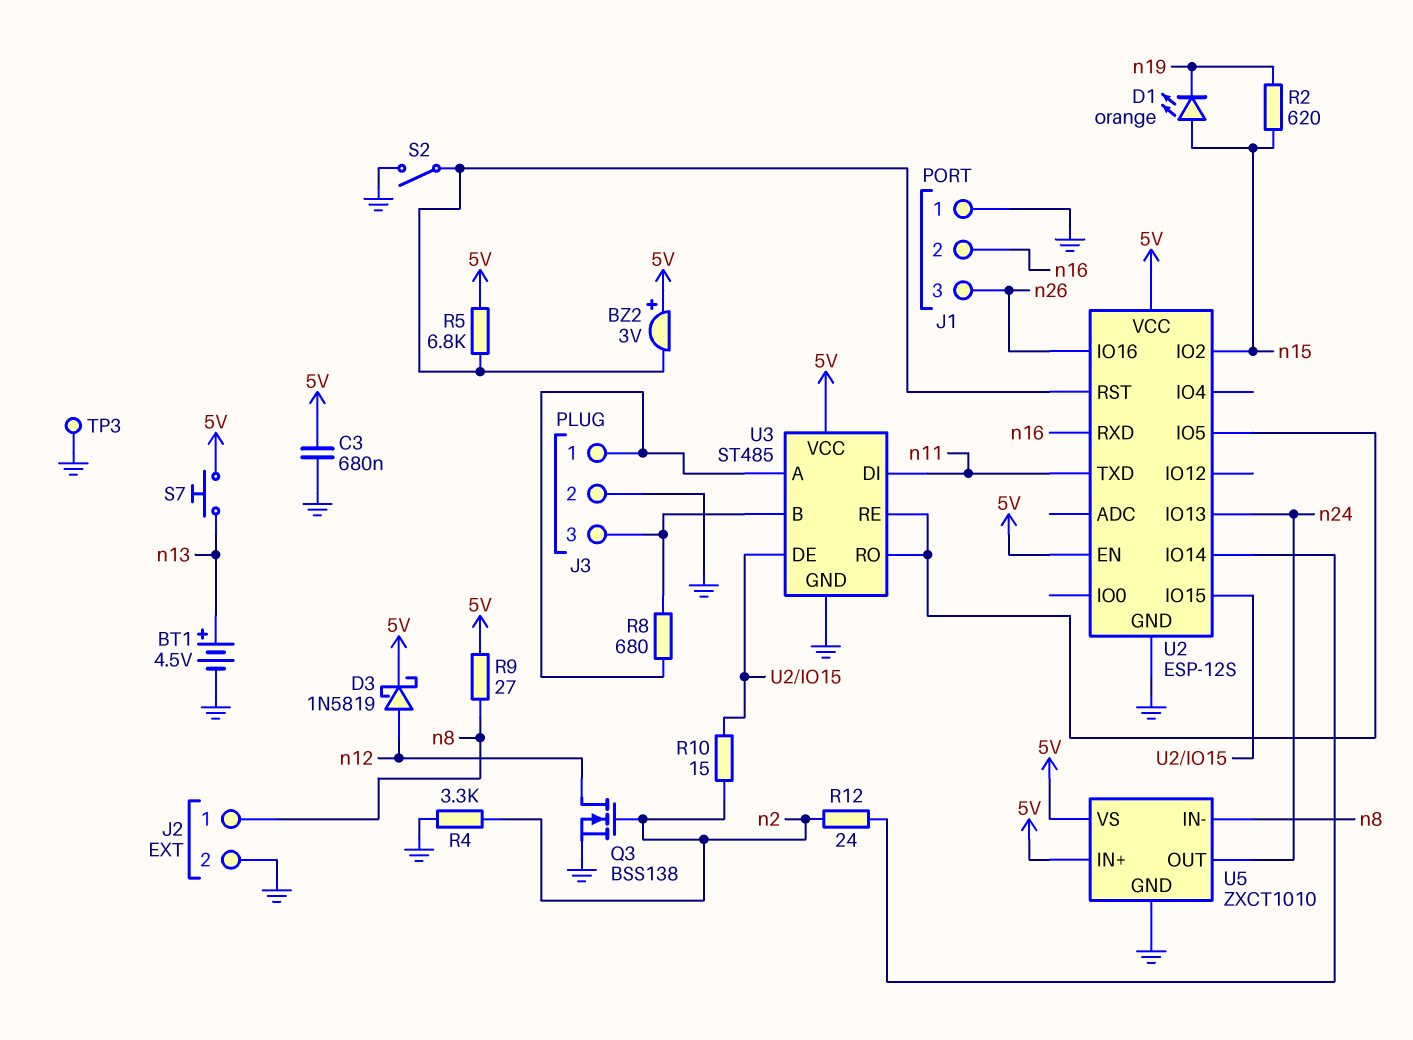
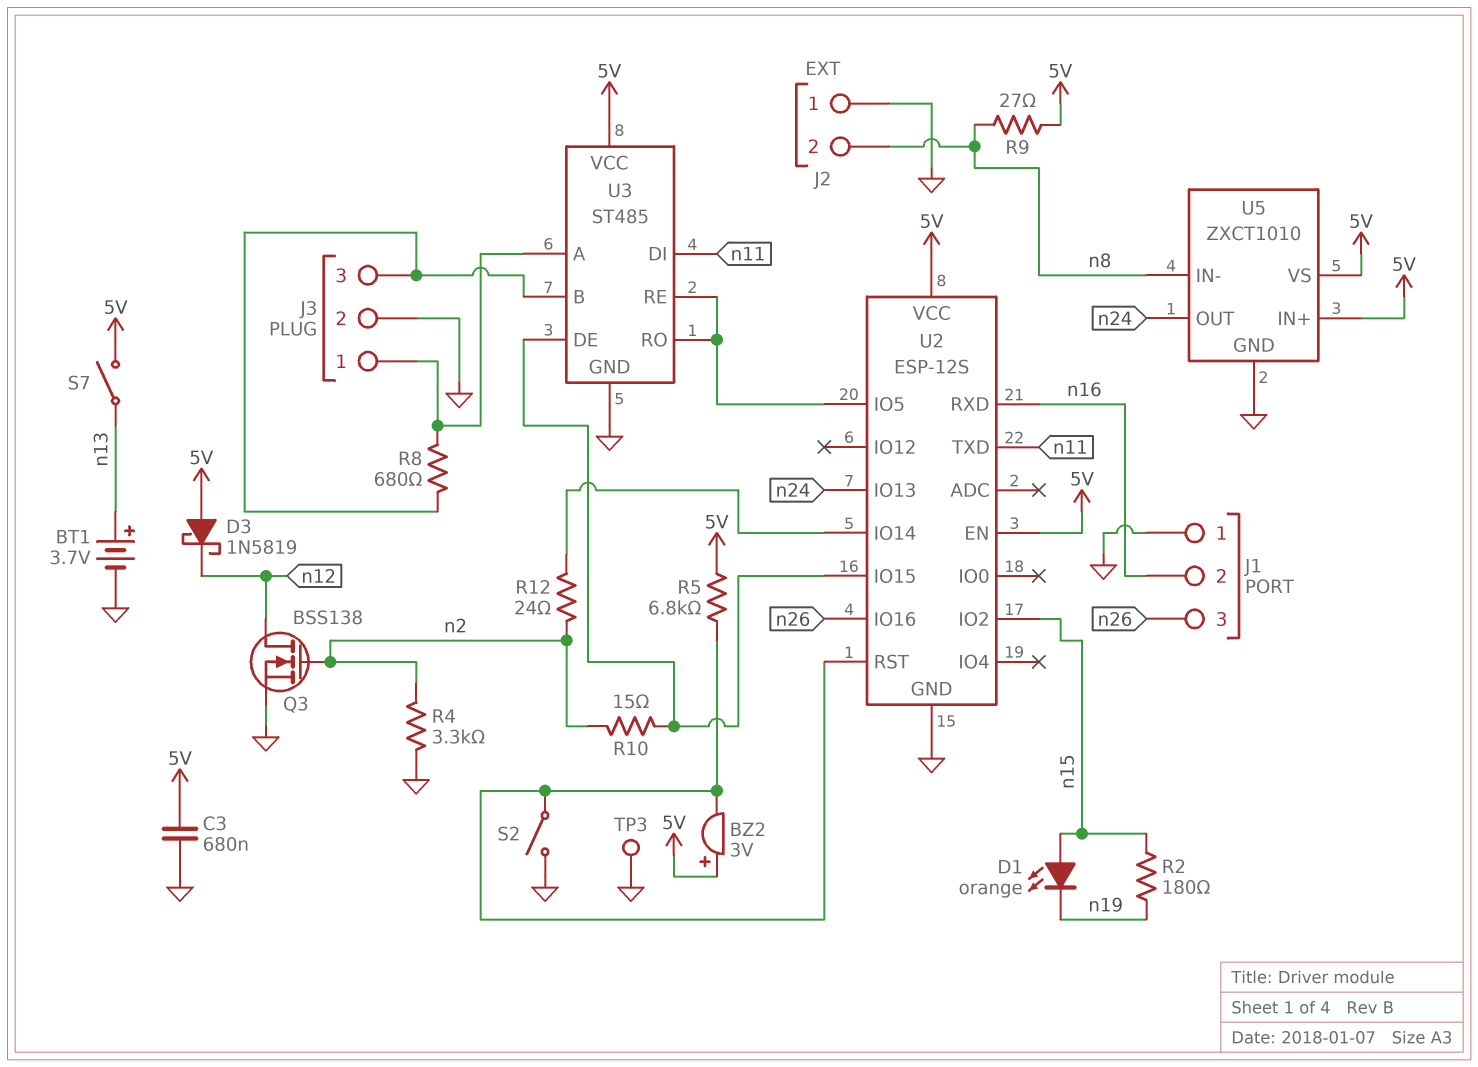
BT1: 4.5V (plus n13, minus GND) -> 3.7V (plus n13, minus GND)
D3: schottky 1N5819 (A n12, K 5V) -> schottky 1N5819 (A 5V, K n12)
J2 pin 1: n8 -> GND
J2 pin 2: GND -> n8
R2: 620 (n15, n19) -> 180 (n15, n19)
S7: button (5V, n13) -> switch (5V, n13)

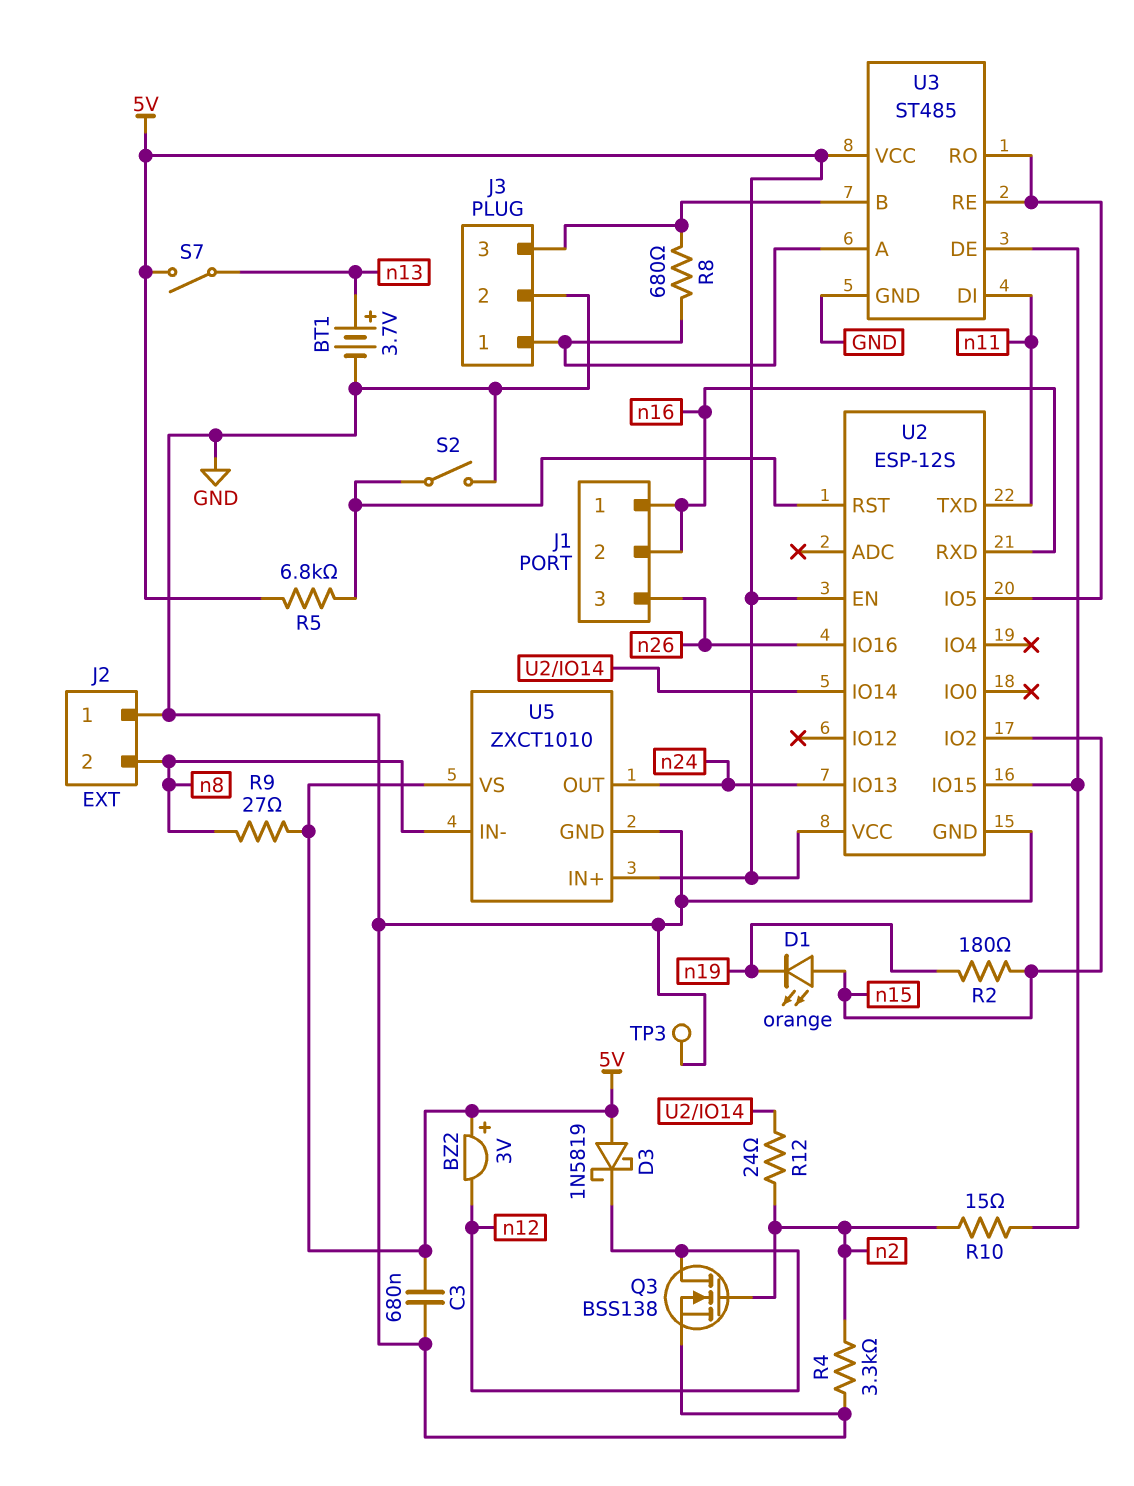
BZ2: buzzer 3V (plus 5V, minus U2/RST) -> buzzer 3V (plus 5V, minus n12)
J1 pin 1: GND -> n16

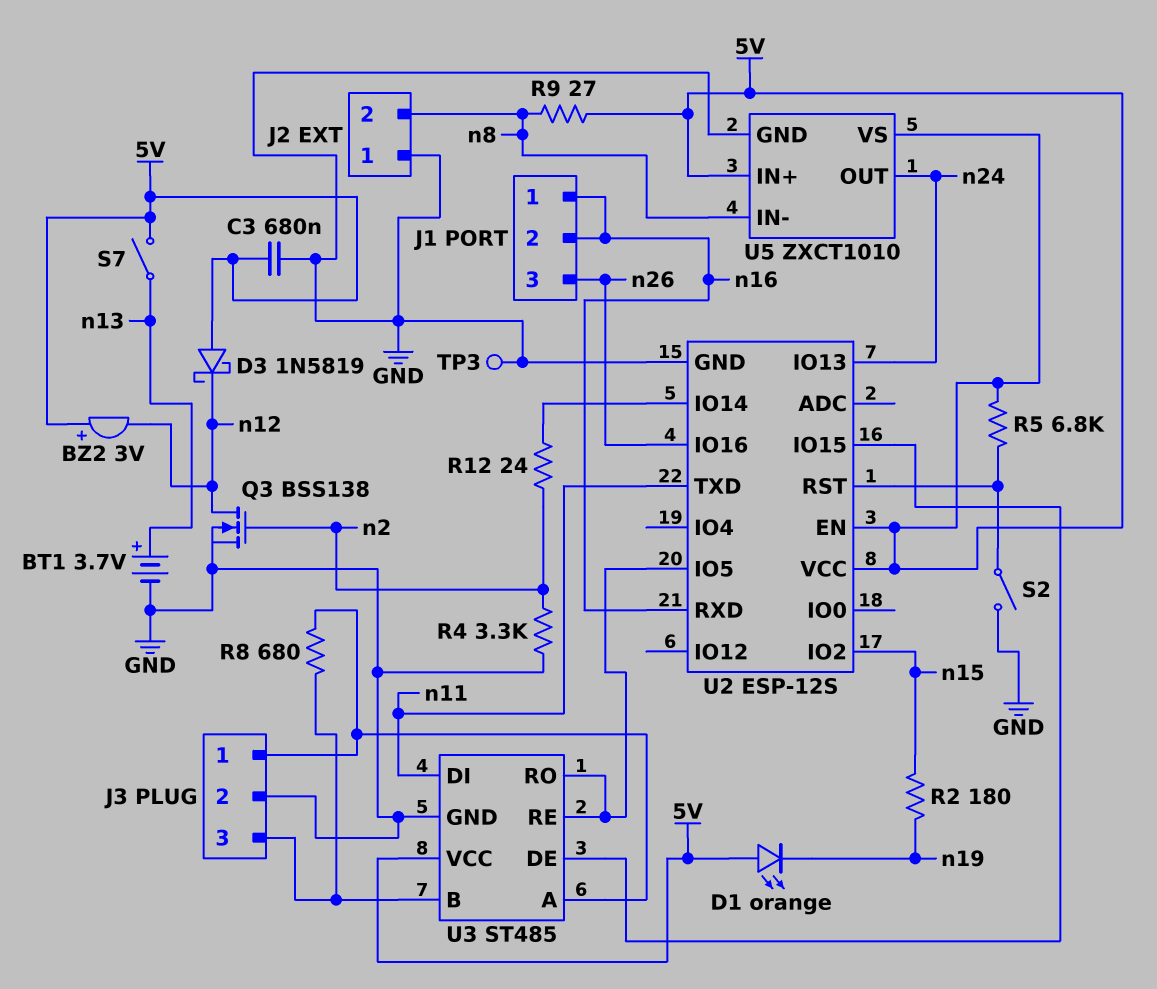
D1: LED orange (A n15, K n19) -> LED orange (A 5V, K n19)
R10: 15 (U2/IO15, n2) -> none

